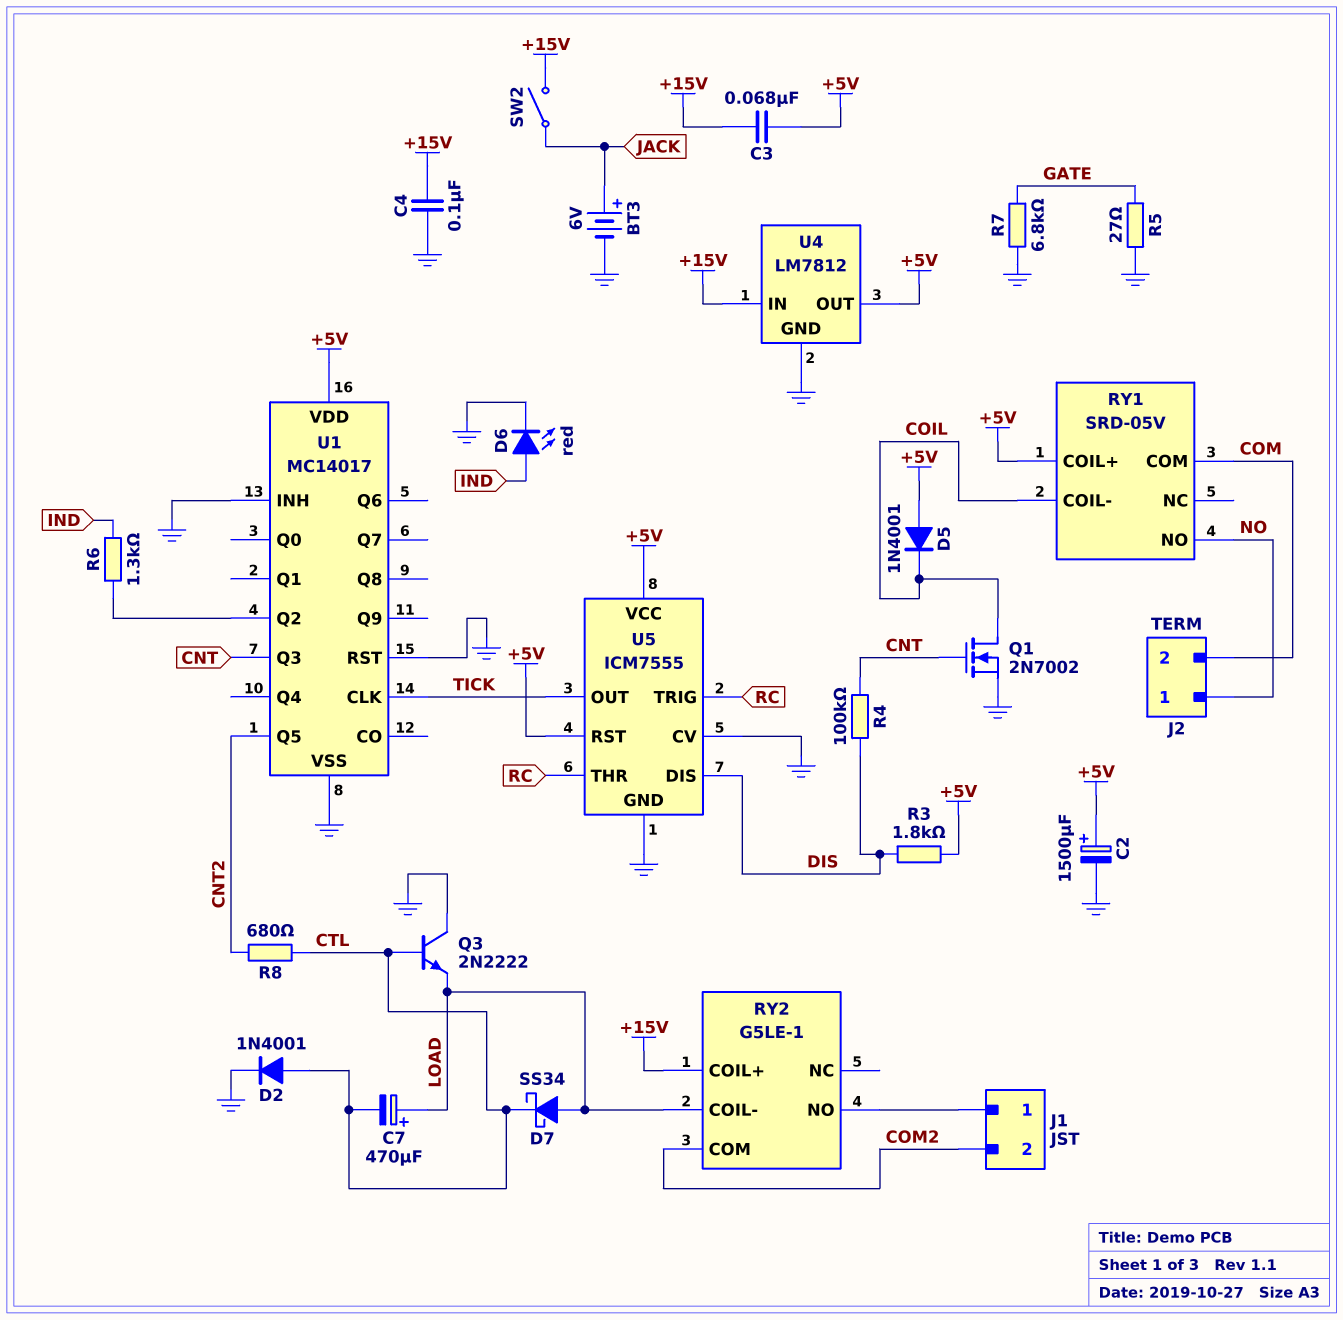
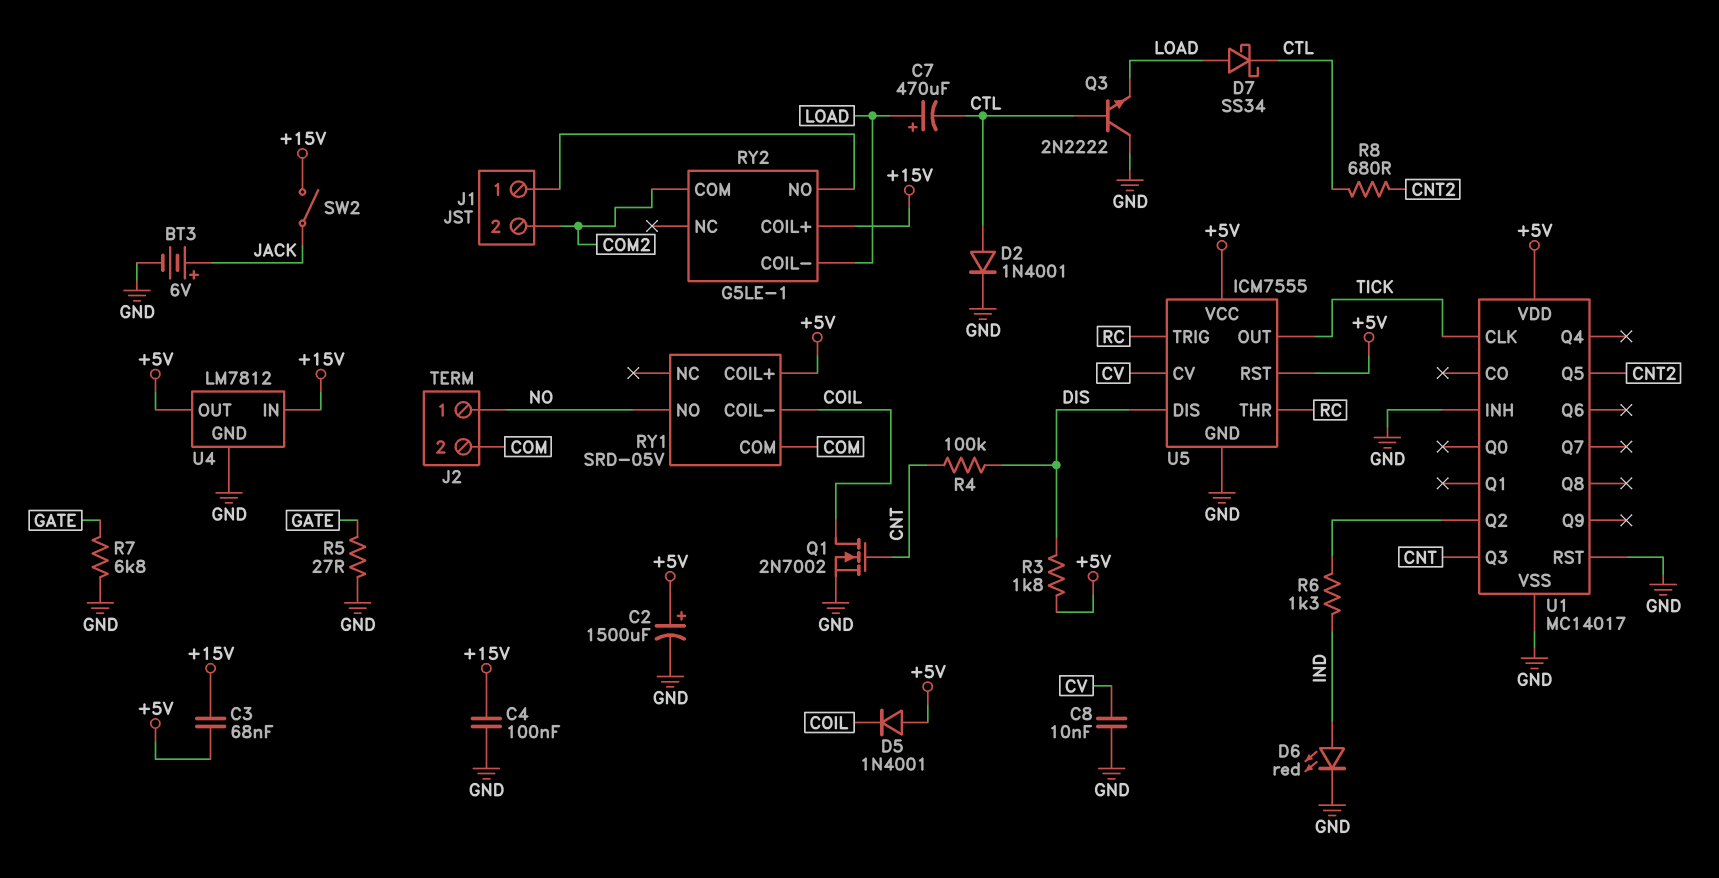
C8: none -> 10nF (CV, GND)
U5 pin CV: GND -> CV

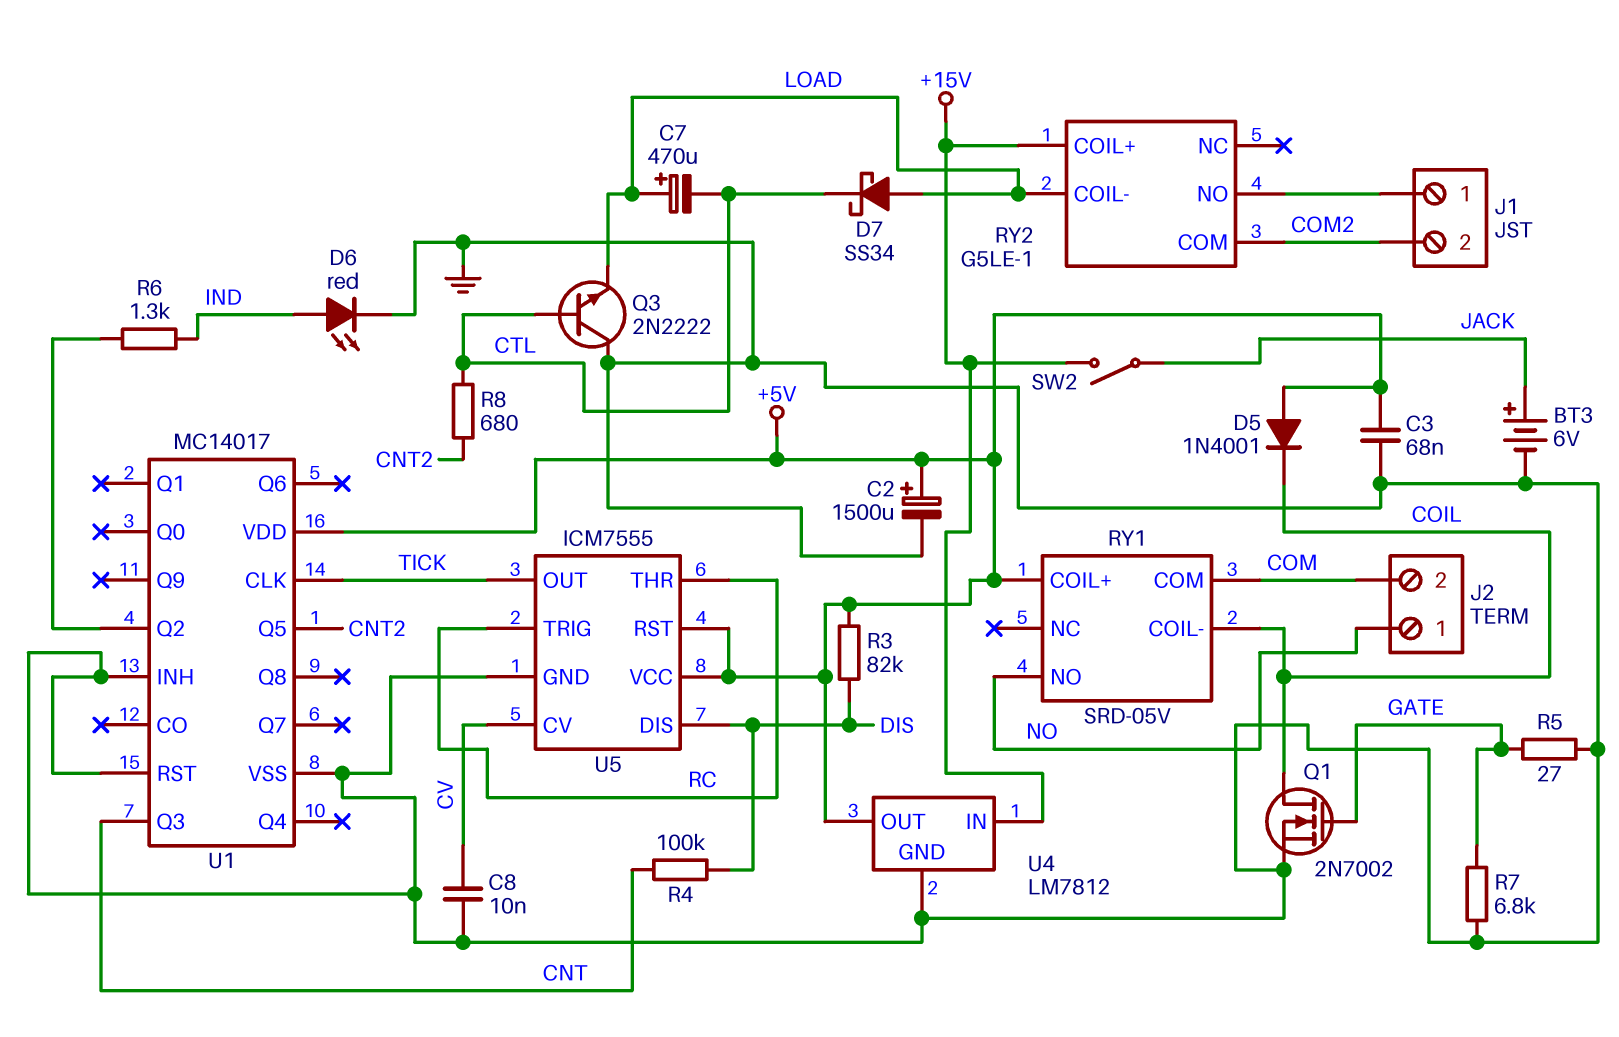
C3: 68nF (+5V, +15V) -> 68nF (+5V, GND)
C4: 100nF (+15V, GND) -> none
D2: diode 1N4001 (A CTL, K GND) -> none
Q1: NMOS 2N7002 (G CNT, D COIL, S GND) -> NMOS 2N7002 (G GATE, D COIL, S GND)
R3: 1.8k (+5V, DIS) -> 82k (+5V, DIS)

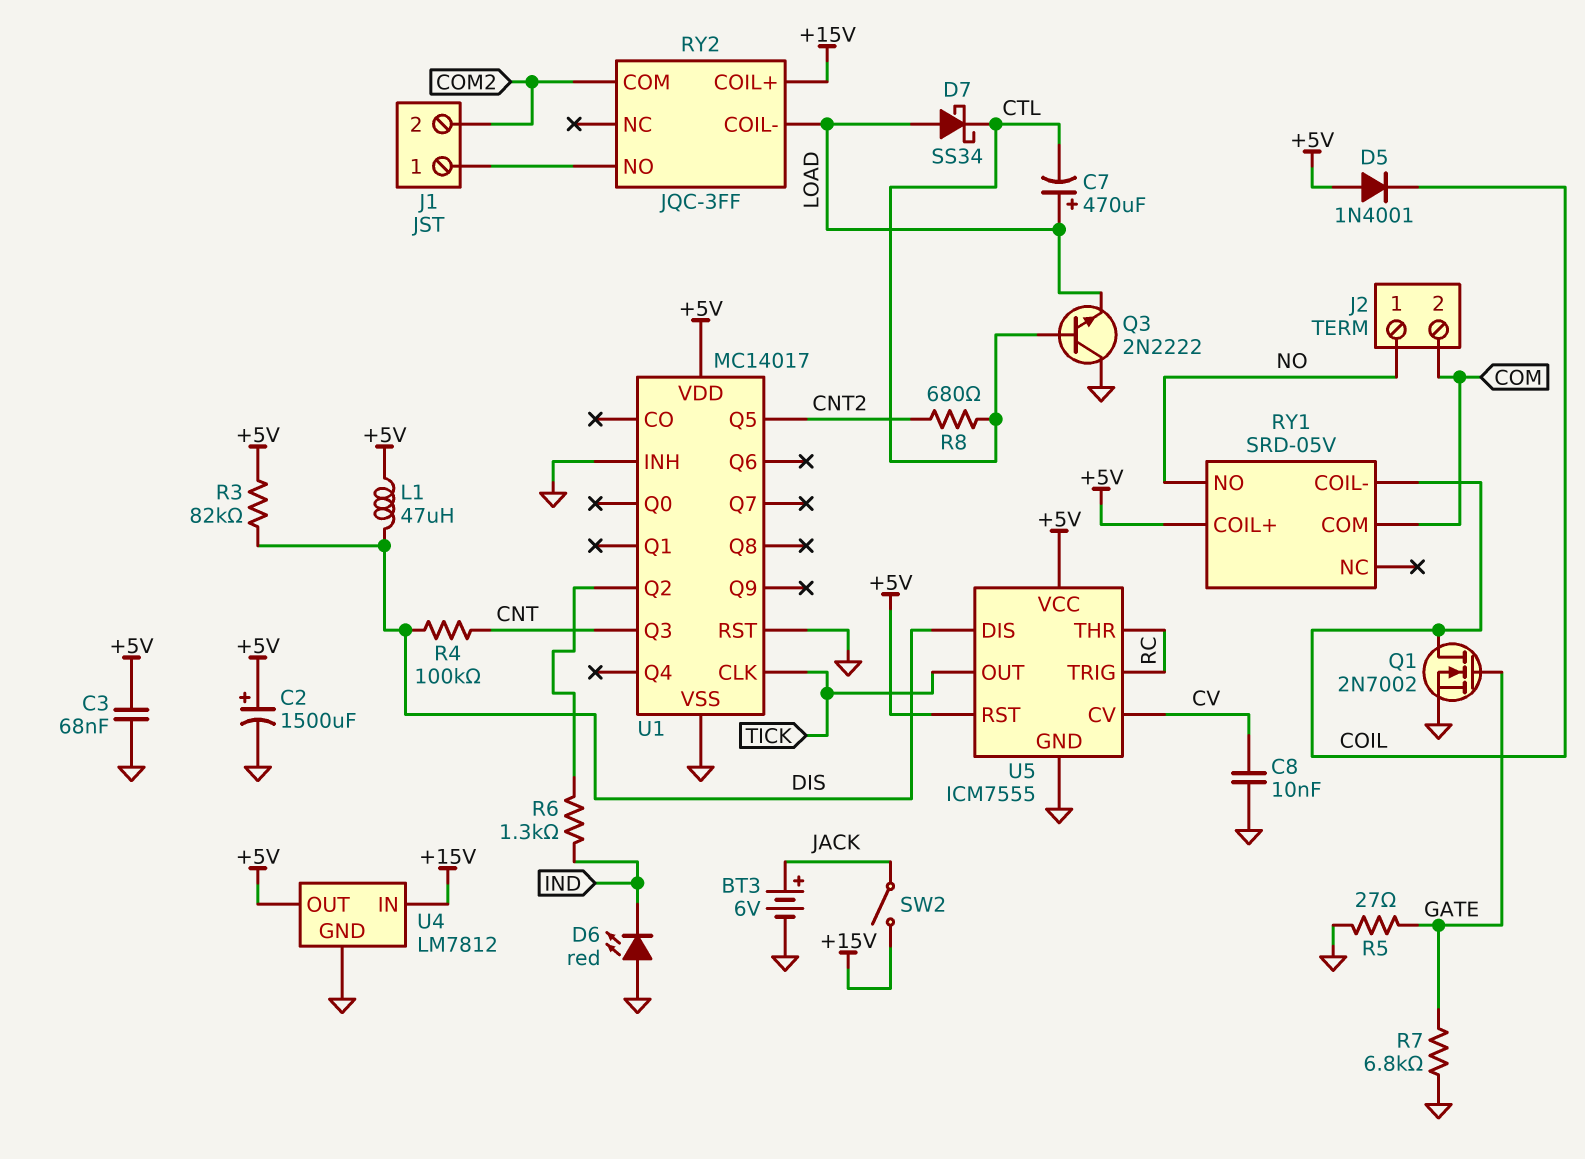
D6: LED red (A IND, K GND) -> LED red (A GND, K IND)
L1: none -> 47uH (+5V, DIS)
RY2: G5LE-1 -> JQC-3FF

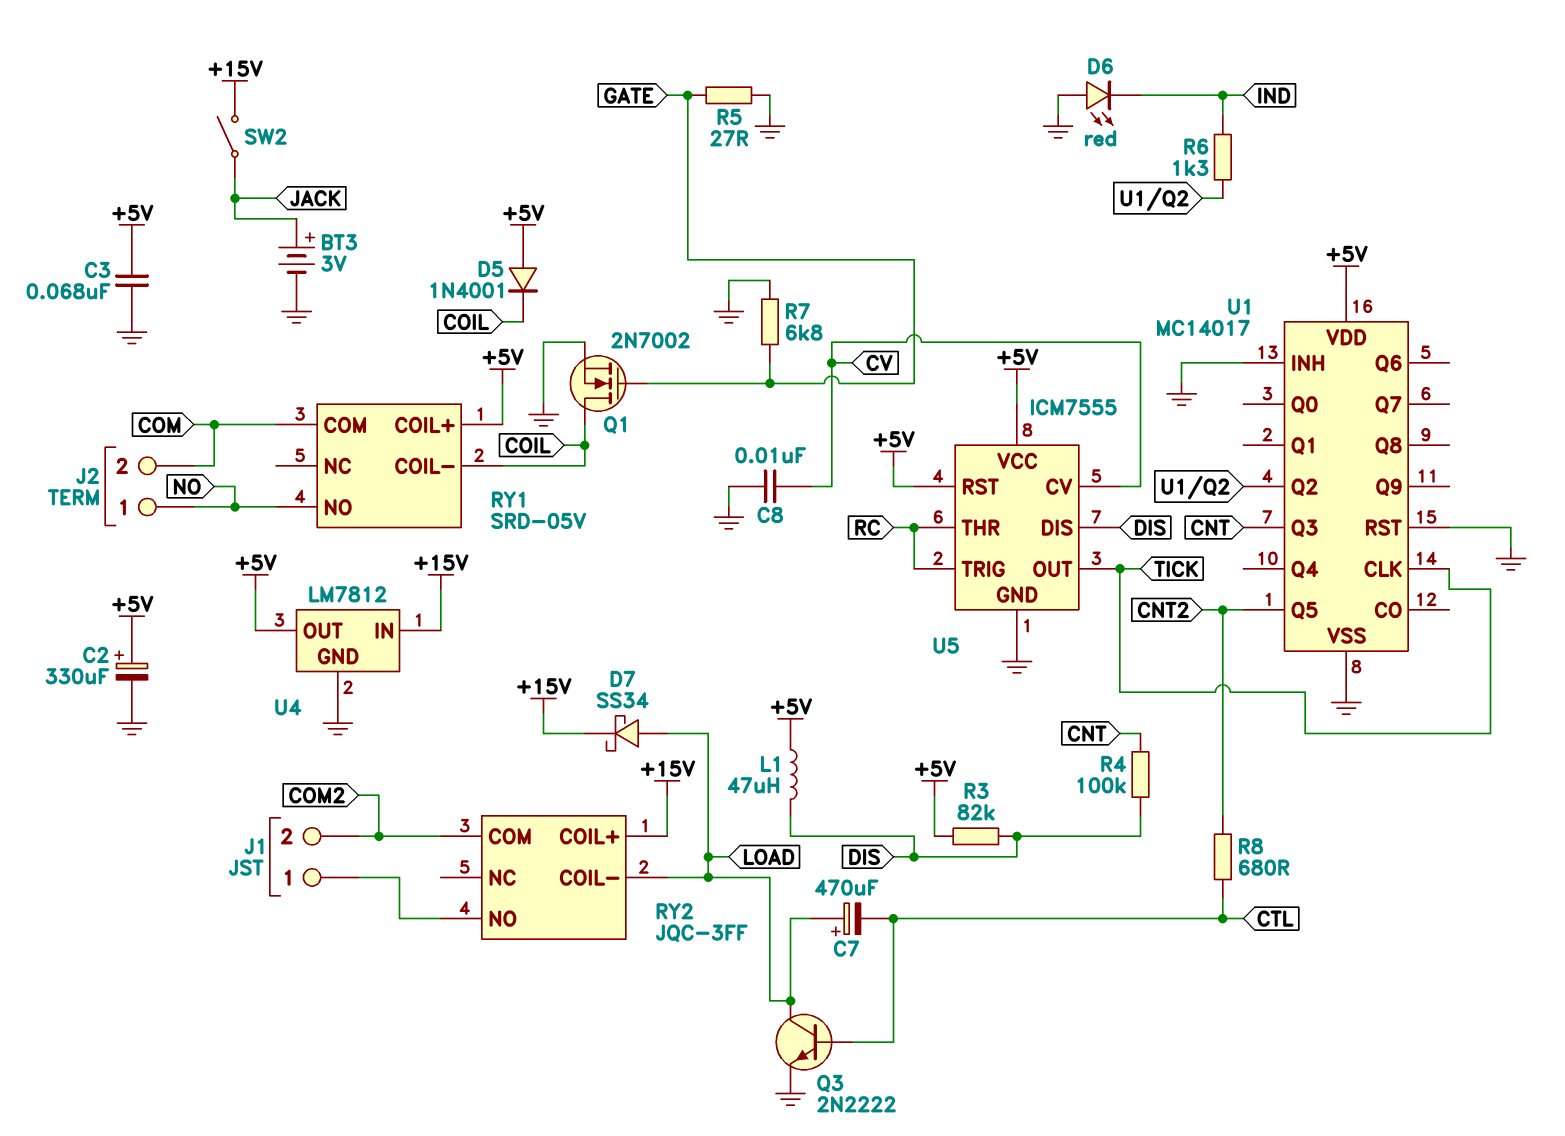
BT3: 6V (plus JACK, minus GND) -> 3V (plus JACK, minus GND)
C2: 1500uF (plus +5V, minus GND) -> 330uF (plus +5V, minus GND)
D7: schottky SS34 (A LOAD, K CTL) -> schottky SS34 (A LOAD, K +15V)
Q3: NPN 2N2222 (B CTL, C GND, E LOAD) -> NPN 2N2222 (B CTL, C LOAD, E GND)

